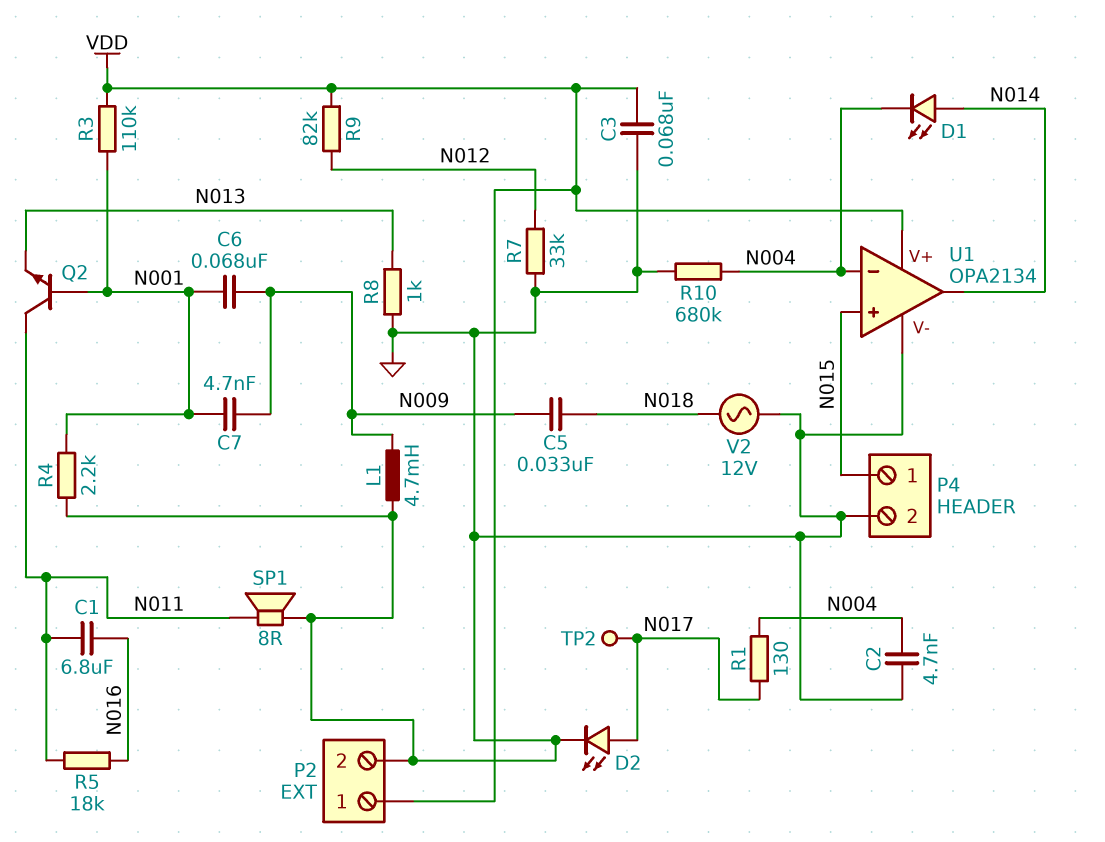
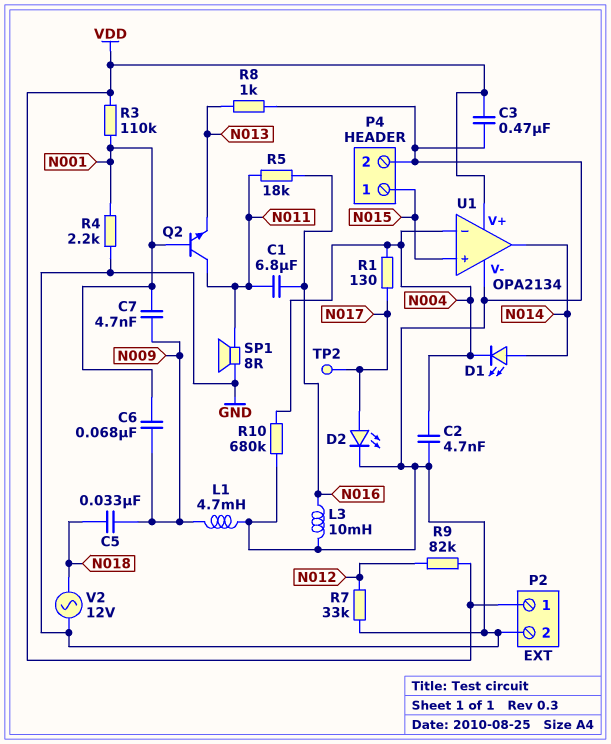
C3: 68nF (GND, VDD) -> 470nF (GND, VDD)
L3: none -> 10mH (GND, N016)

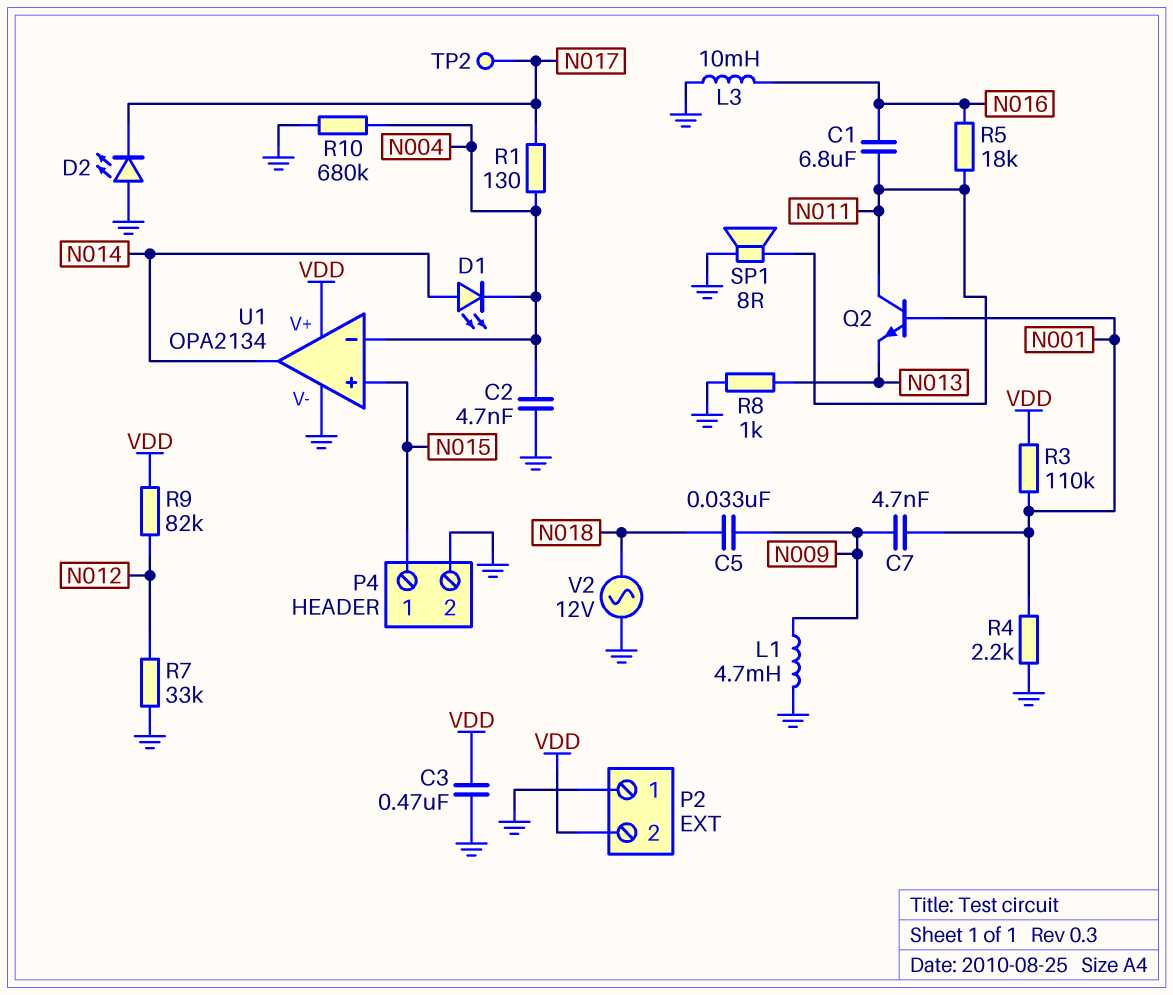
C6: 68nF (N001, N009) -> none
D2: LED (A N017, K GND) -> LED (A GND, K N017)
P2 pin 1: VDD -> GND
P2 pin 2: GND -> VDD

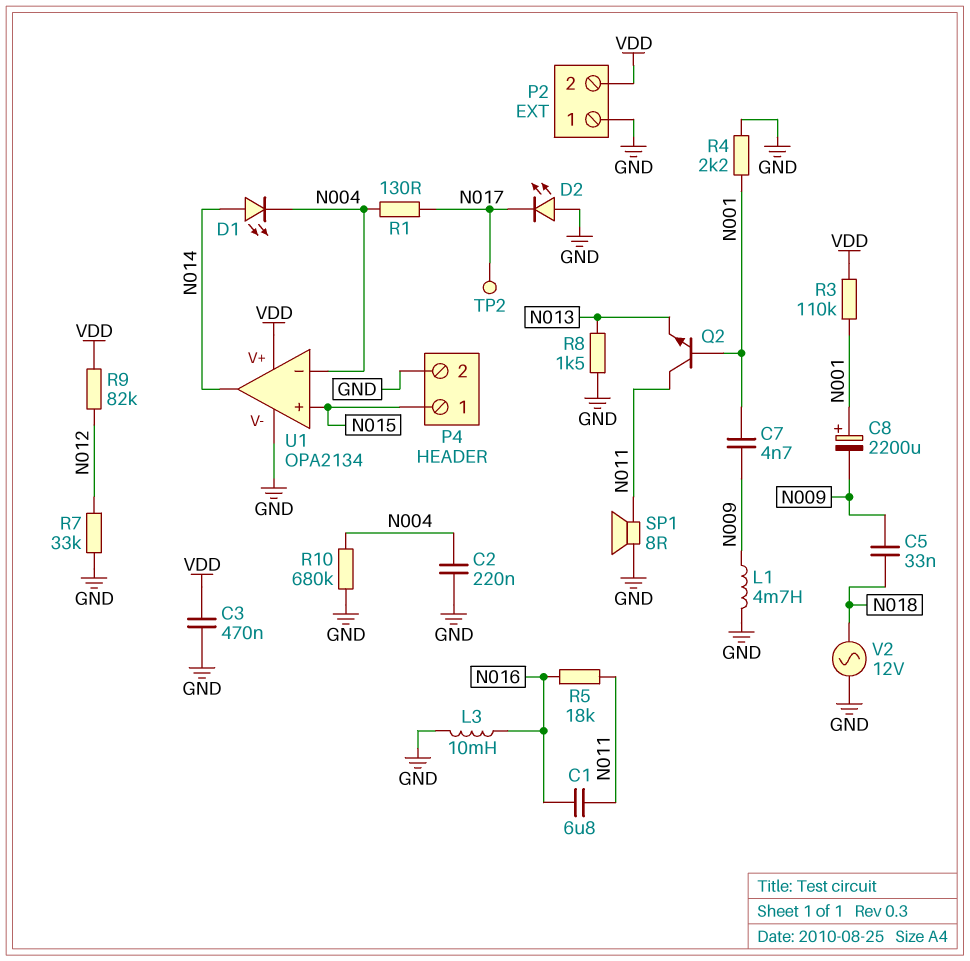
C2: 4.7nF (GND, N004) -> 220nF (GND, N004)
C8: none -> 2200uF (plus N001, minus N009)
R8: 1k (GND, N013) -> 1.5k (GND, N013)

